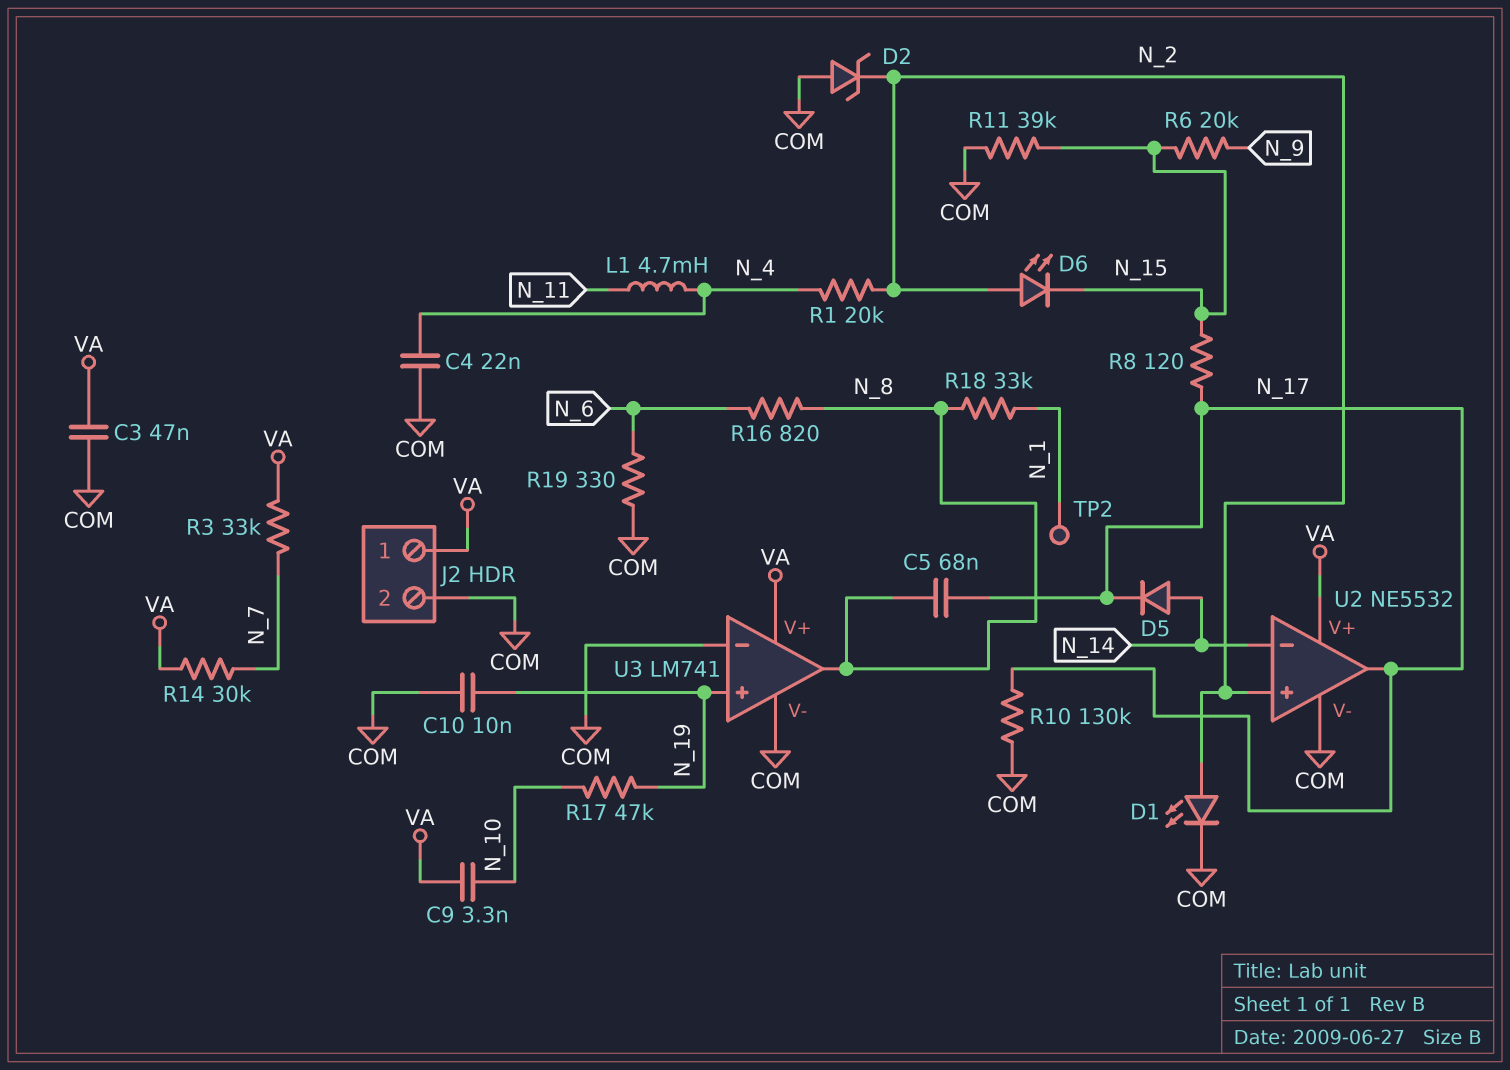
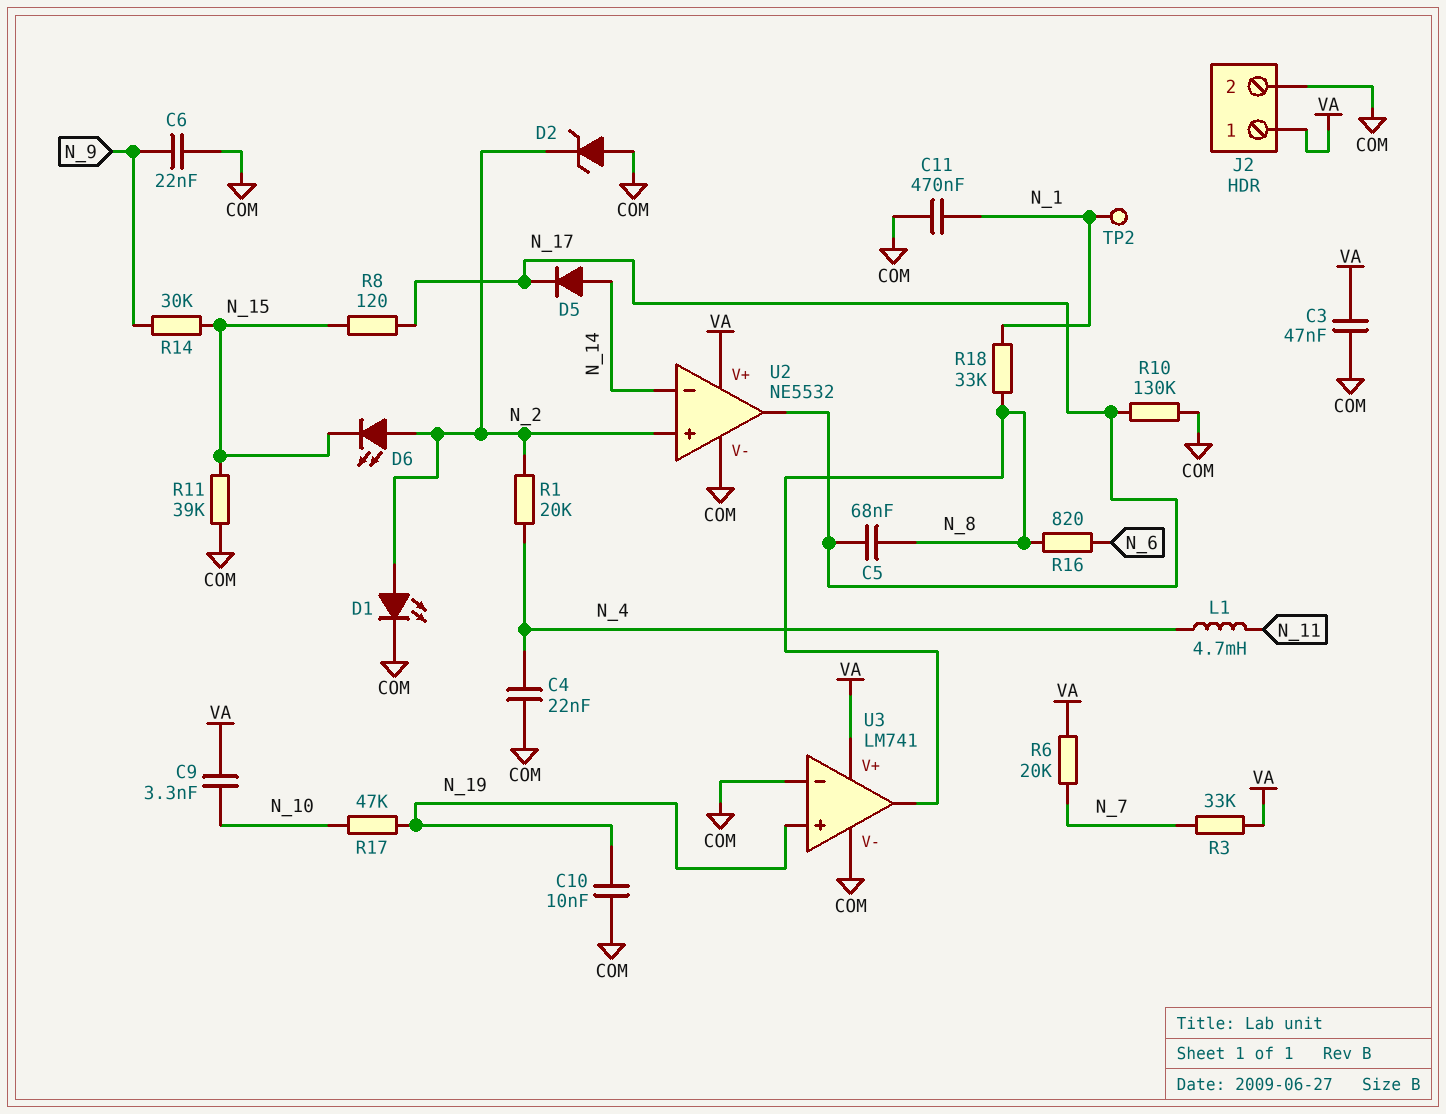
C6: none -> 22nF (COM, N_9)
C11: none -> 470nF (COM, N_1)
R6: 20k (N_9, N_15) -> 20k (N_7, VA)
R14: 30k (N_7, VA) -> 30k (N_9, N_15)
R19: 330 (COM, N_6) -> none

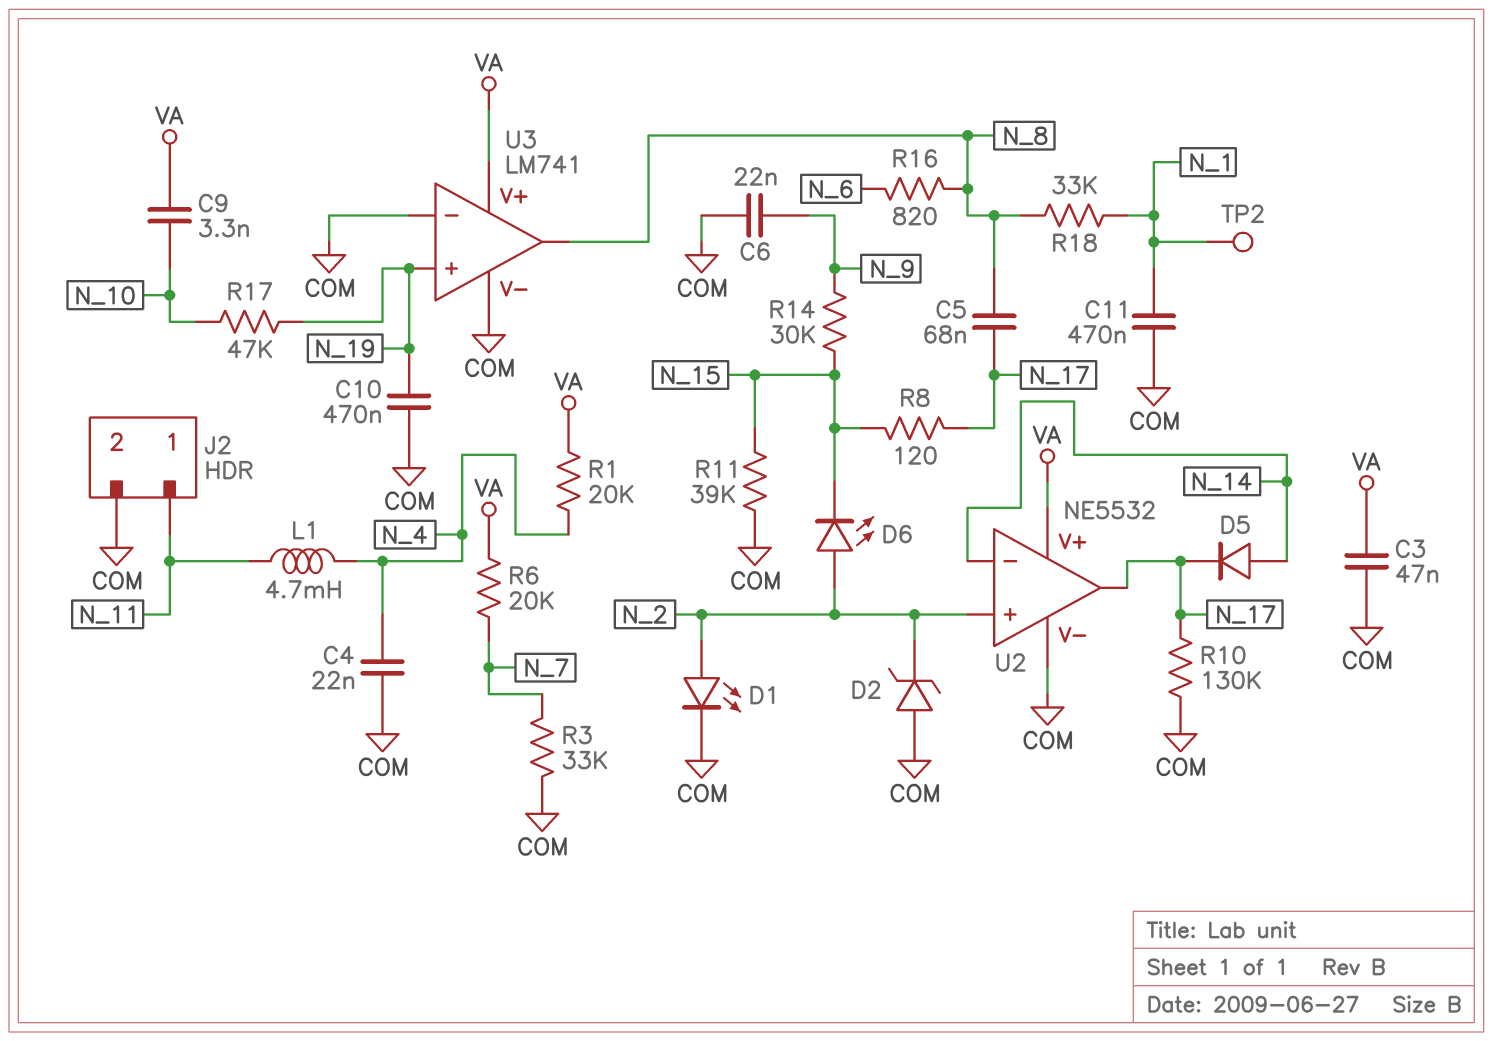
C10: 10nF (COM, N_19) -> 470nF (COM, N_19)
J2 pin 1: VA -> N_11
R1: 20k (N_2, N_4) -> 20k (N_4, VA)
R3: 33k (N_7, VA) -> 33k (COM, N_7)

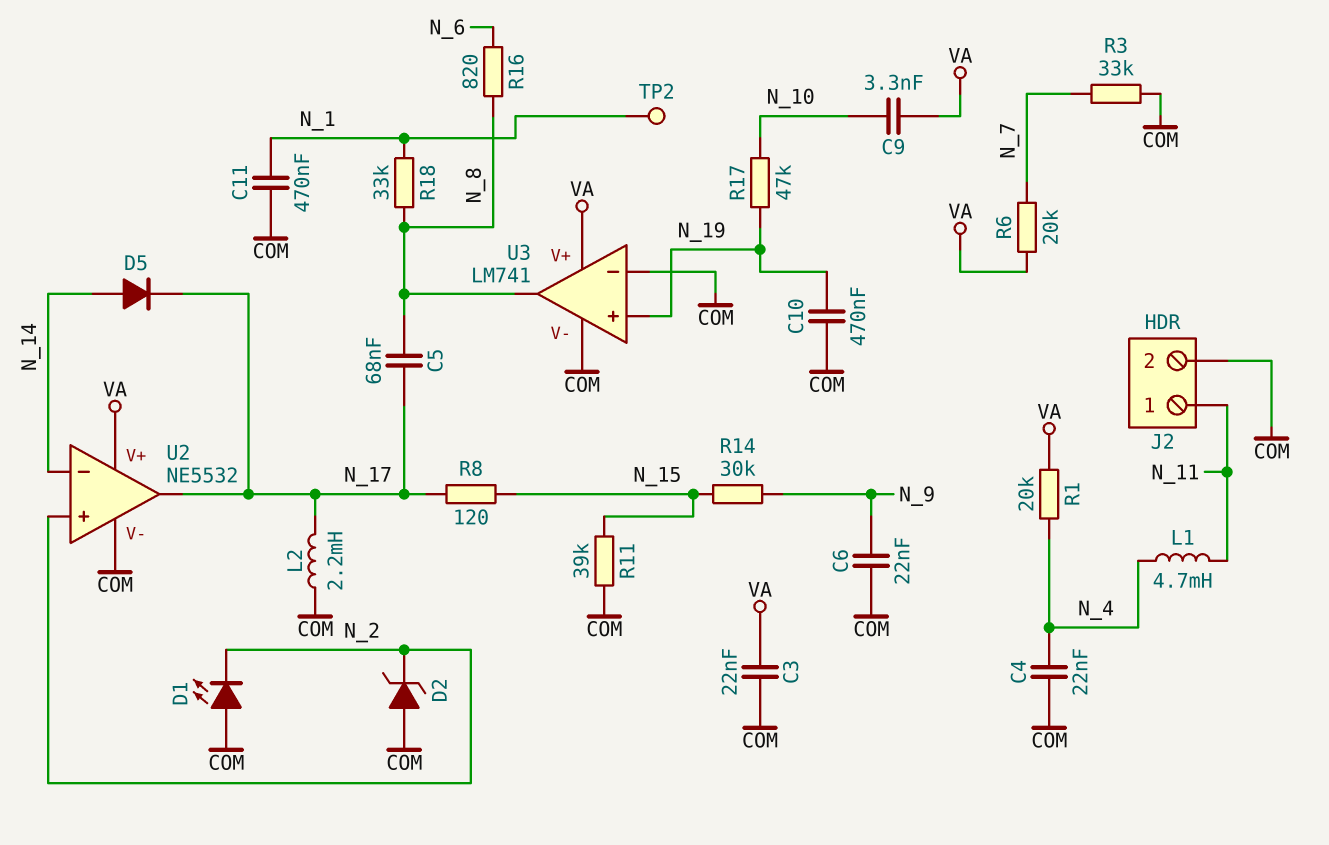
C3: 47nF (COM, VA) -> 22nF (COM, VA)
D1: LED (A N_2, K COM) -> LED (A COM, K N_2)
D6: LED (A N_2, K N_15) -> none
L2: none -> 2.2mH (COM, N_17)
R10: 130k (COM, N_17) -> none

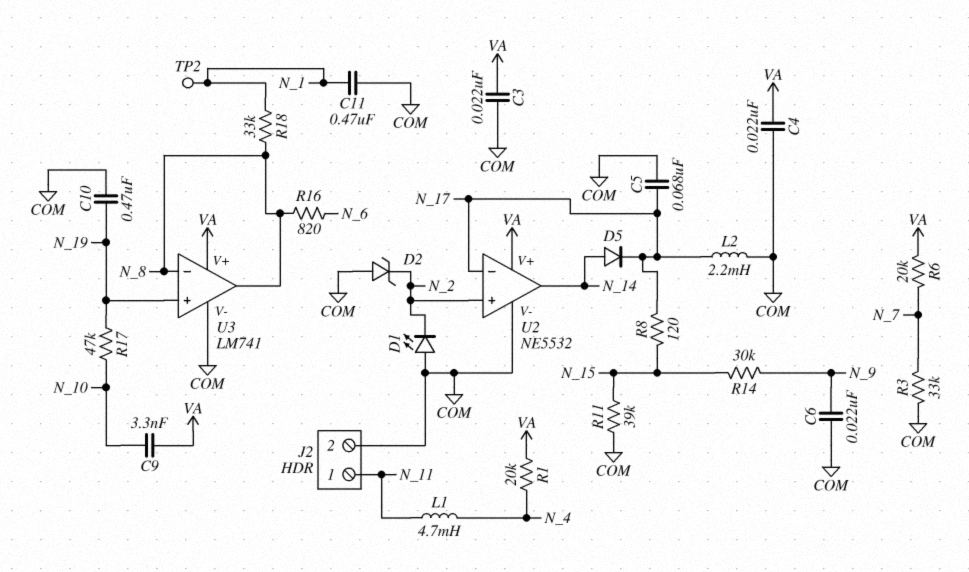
C4: 22nF (COM, N_4) -> 22nF (COM, VA)
C5: 68nF (N_8, N_17) -> 68nF (COM, N_17)
U2 pin in-: N_14 -> N_17
U2 pin out: N_17 -> N_14
U3 pin in-: COM -> N_8

